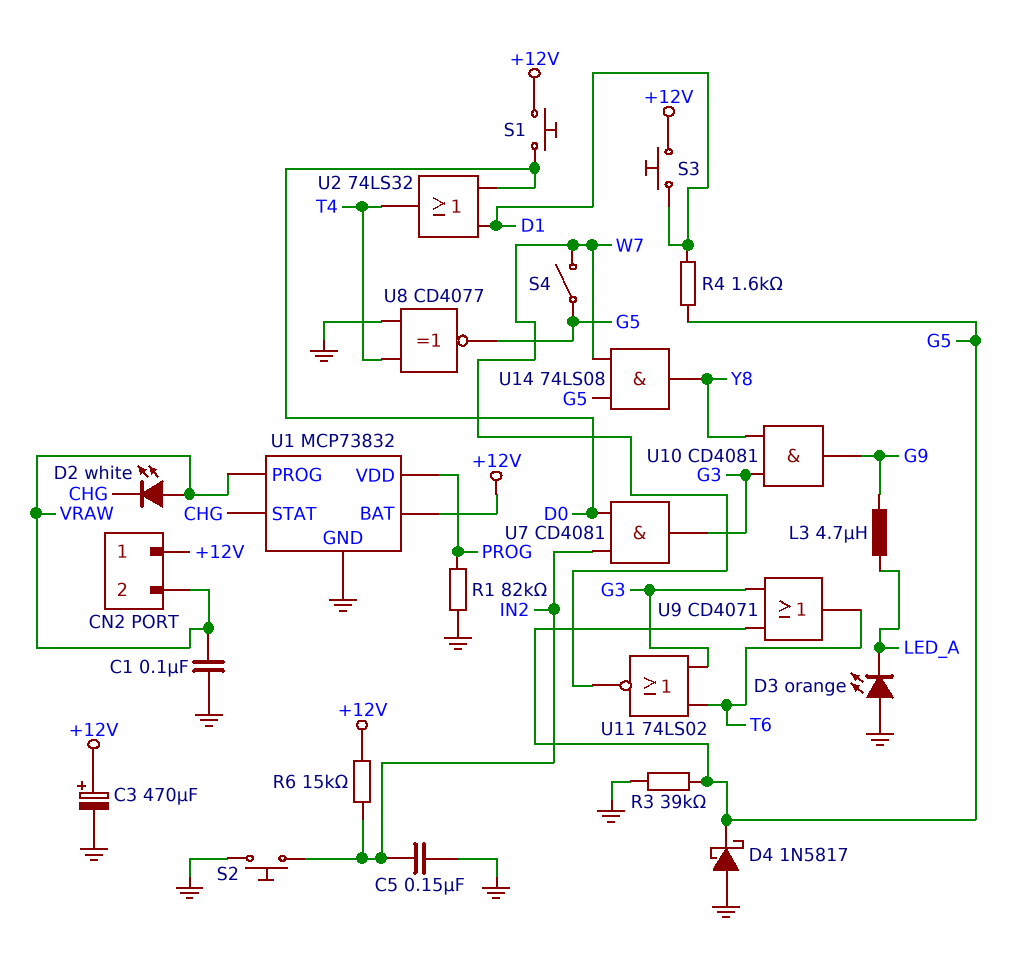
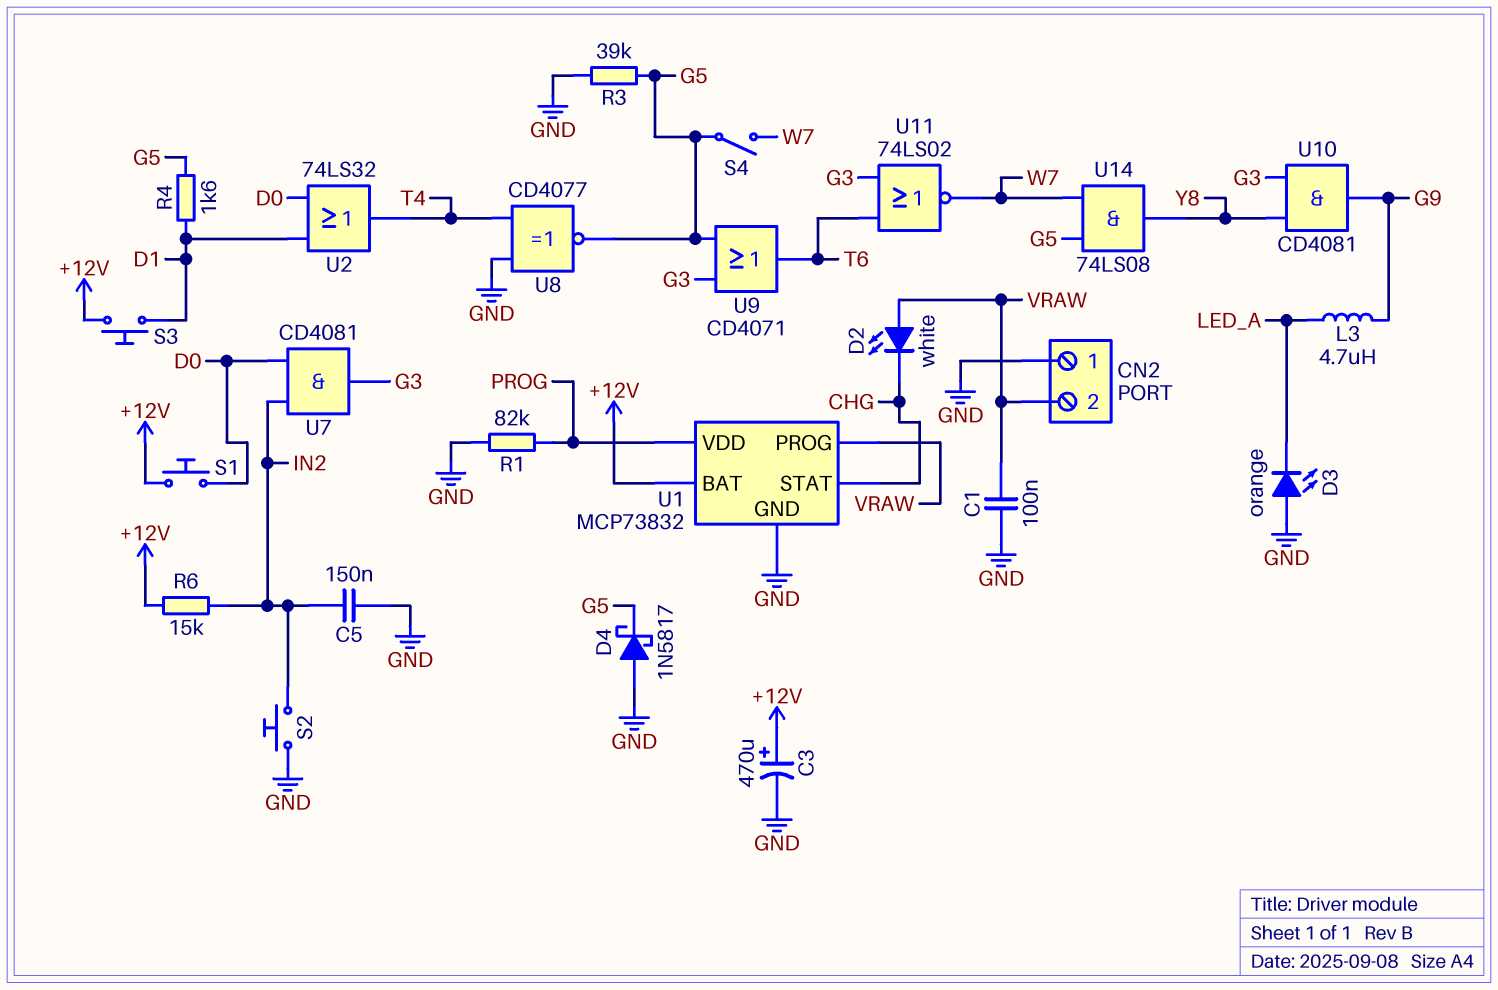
CN2 pin 1: +12V -> GND

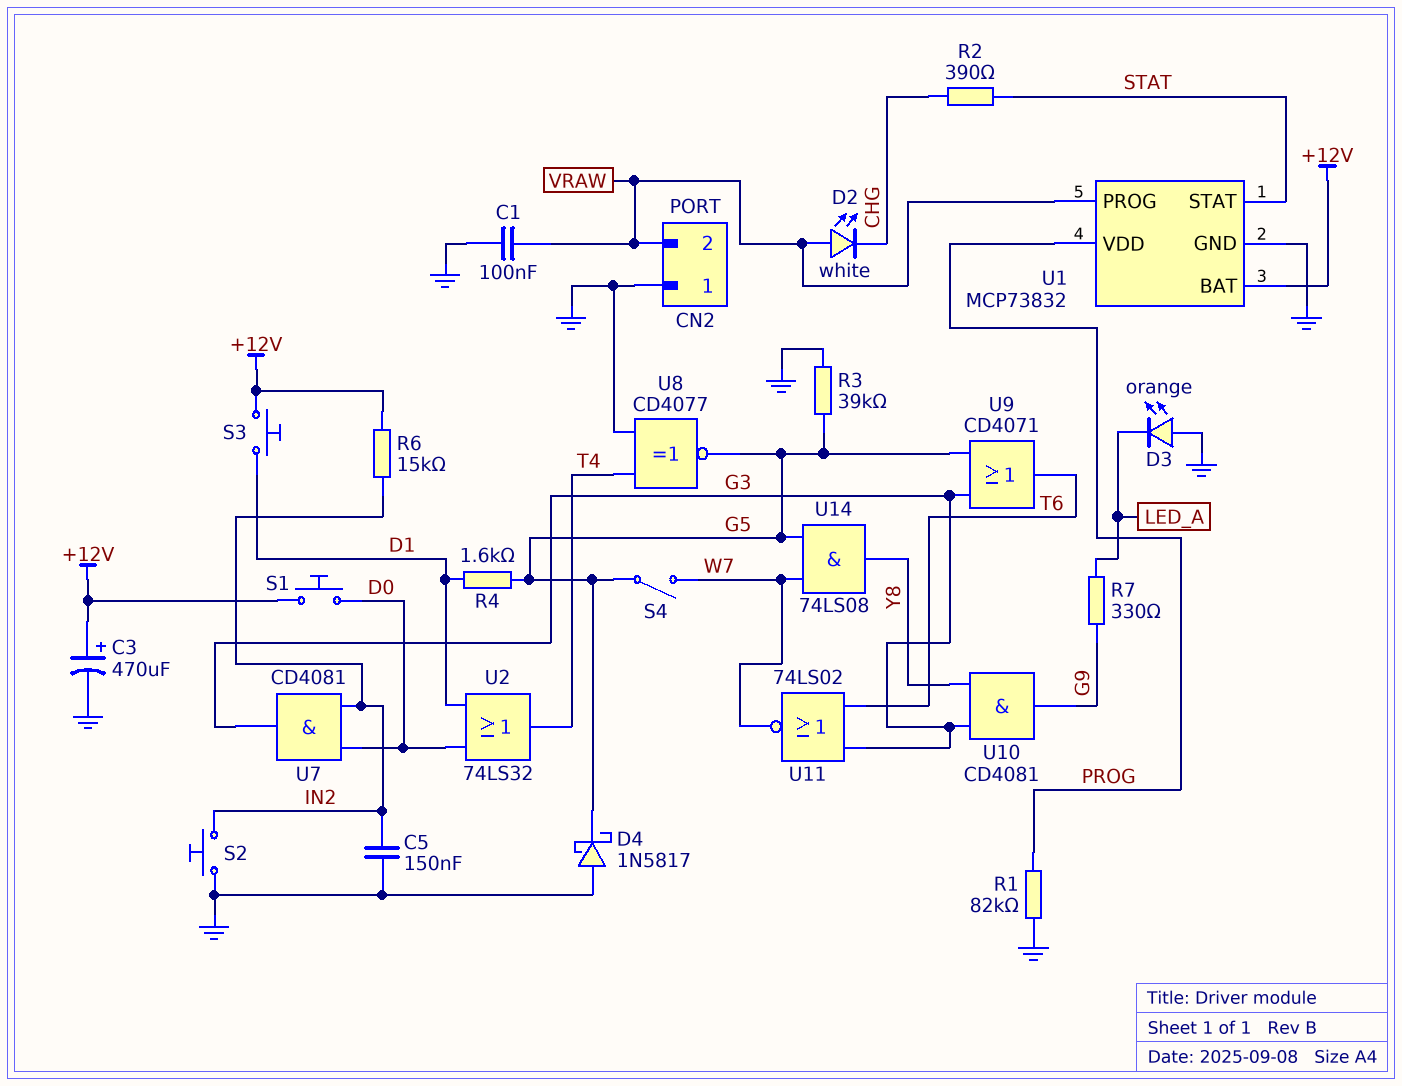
L3: 4.7uH (G9, LED_A) -> none
R2: none -> 390 (CHG, STAT)
R7: none -> 330 (G9, LED_A)
U1 pin STAT: CHG -> STAT

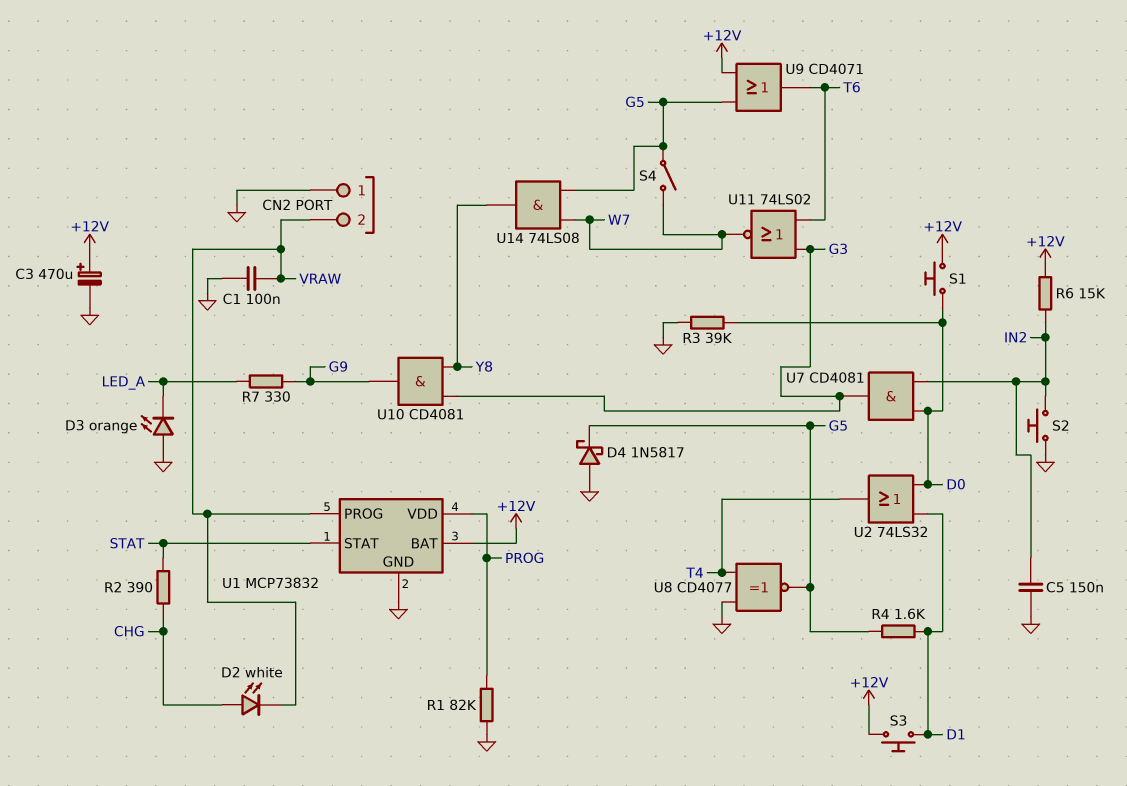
D2: LED white (A VRAW, K CHG) -> LED white (A CHG, K VRAW)
R3: 39k (G5, GND) -> 39k (D0, GND)
U9: OR CD4071 (in G3, in G5, out T6) -> OR CD4071 (in +12V, in G5, out T6)

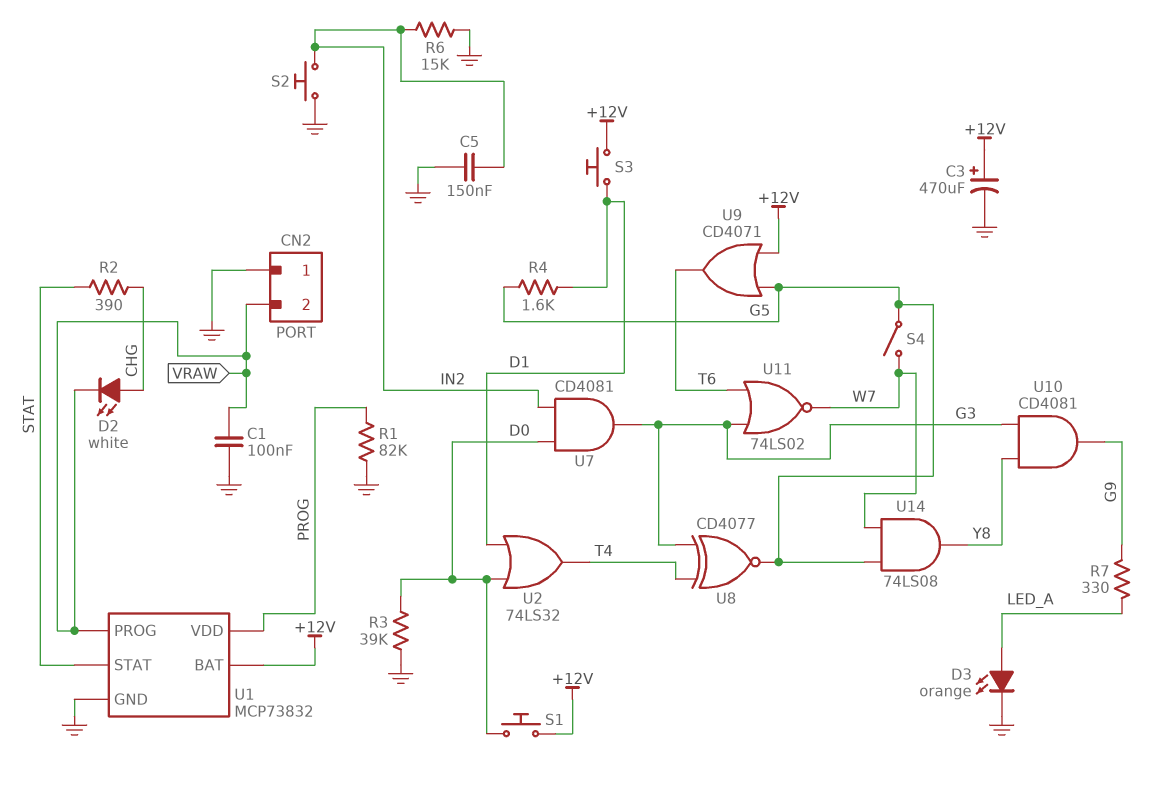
D3: LED orange (A GND, K LED_A) -> LED orange (A LED_A, K GND)
D4: schottky 1N5817 (A GND, K G5) -> none
R6: 15k (+12V, IN2) -> 15k (GND, IN2)
U8: XNOR CD4077 (in GND, in T4, out G5) -> XNOR CD4077 (in G3, in T4, out G5)

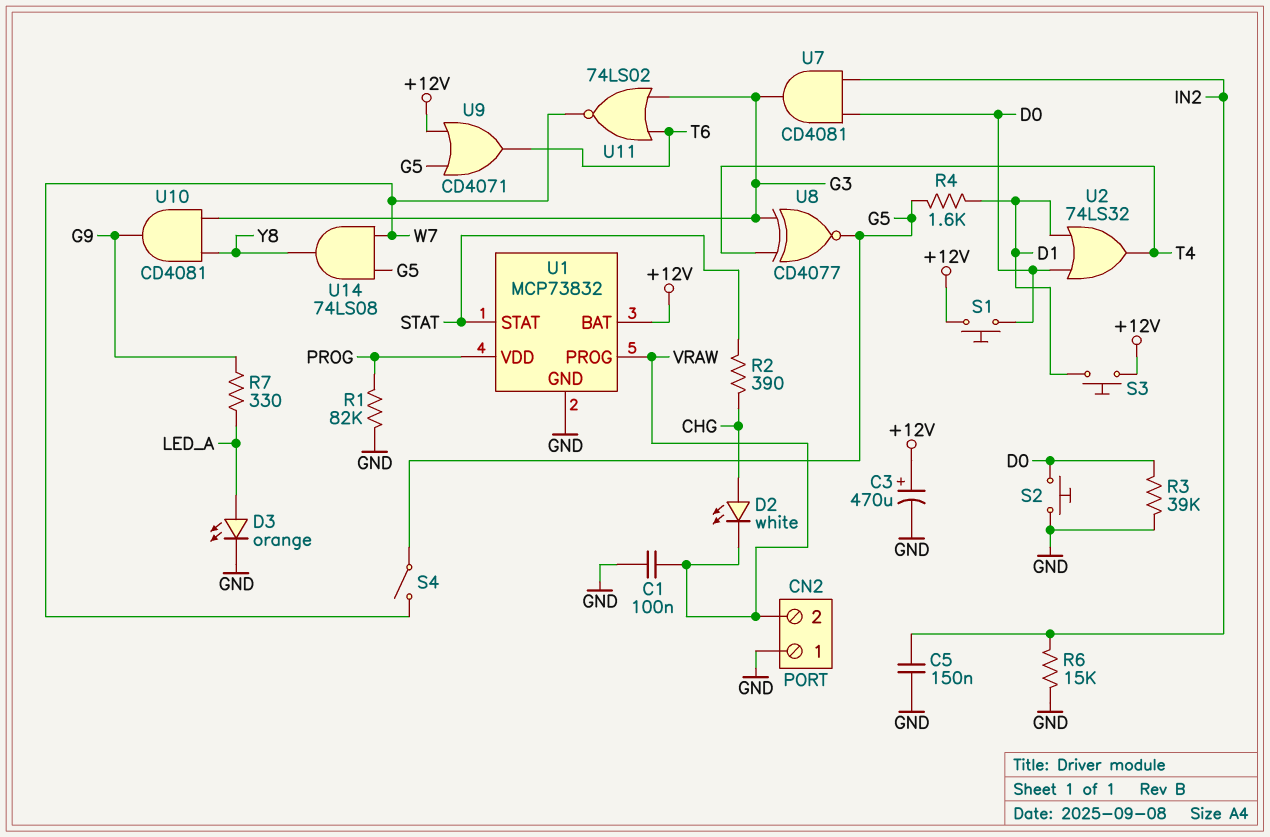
S2: button (GND, IN2) -> button (D0, GND)

